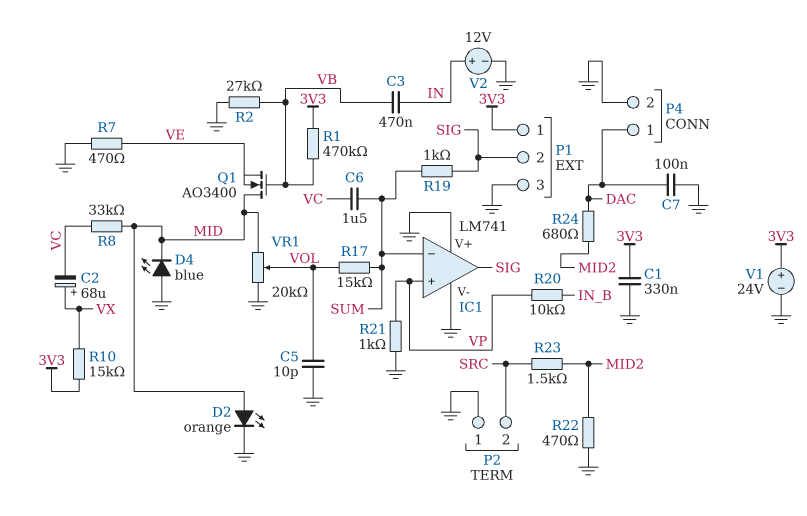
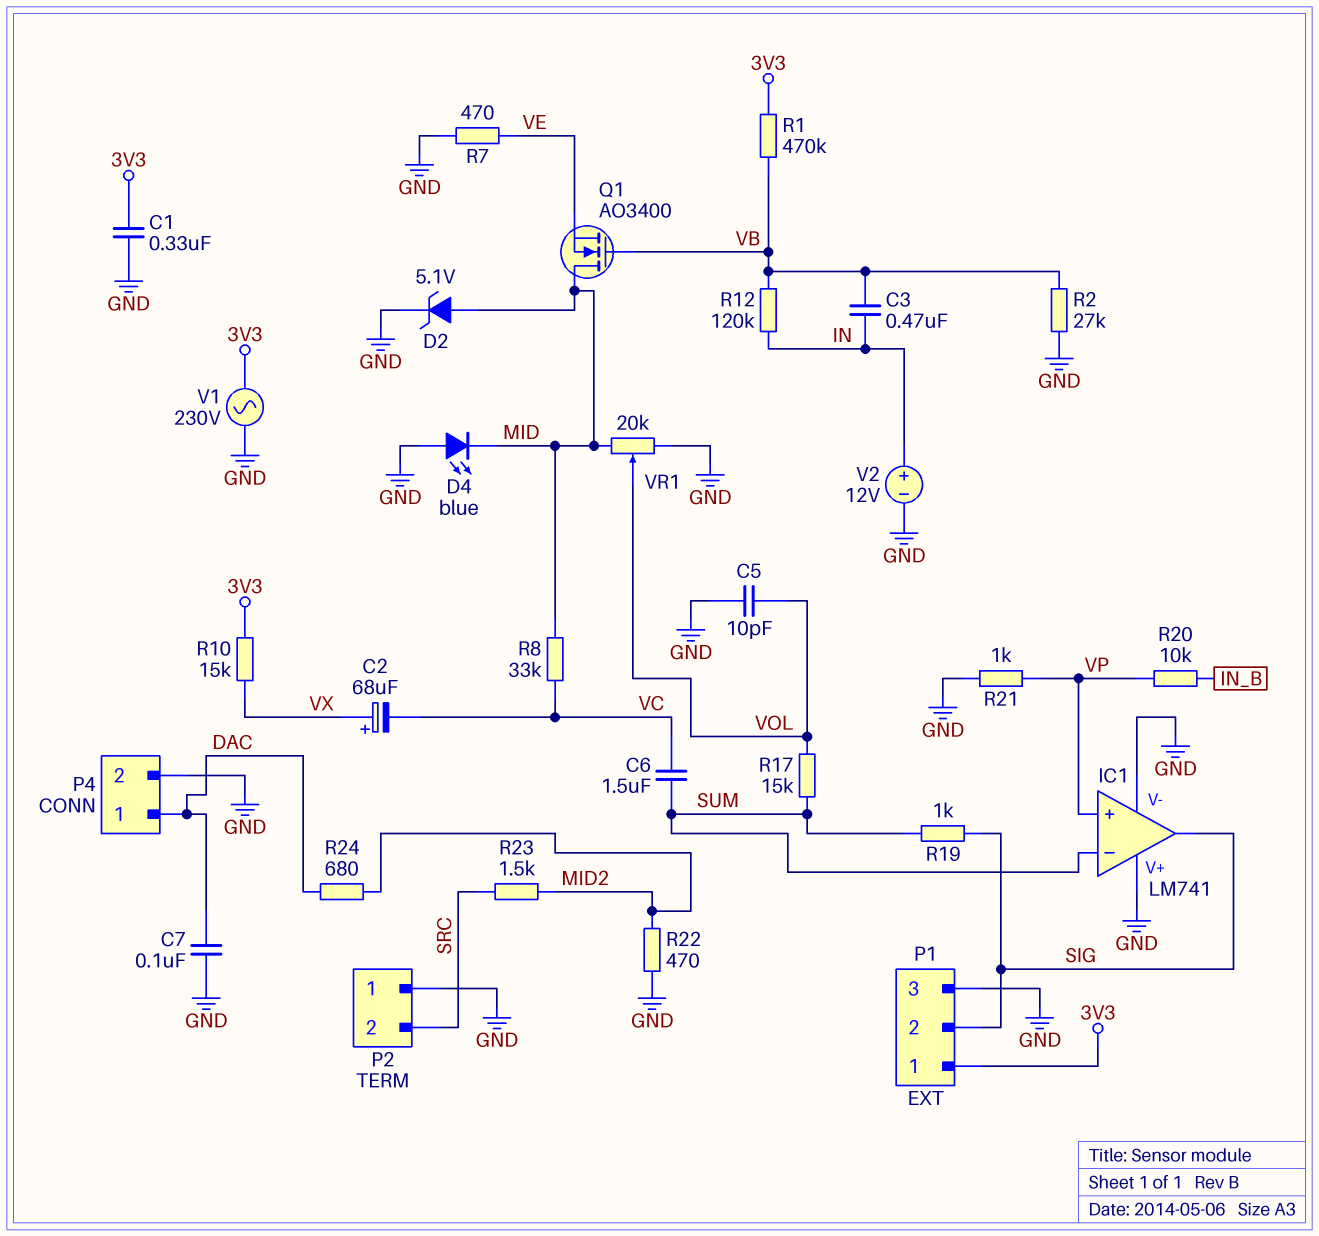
D2: LED orange (A MID, K GND) -> zener 5.1V (A MID, K GND)
R12: none -> 120k (IN, VB)
V1: 24V (plus 3V3, minus GND) -> AC 230V (3V3, GND)

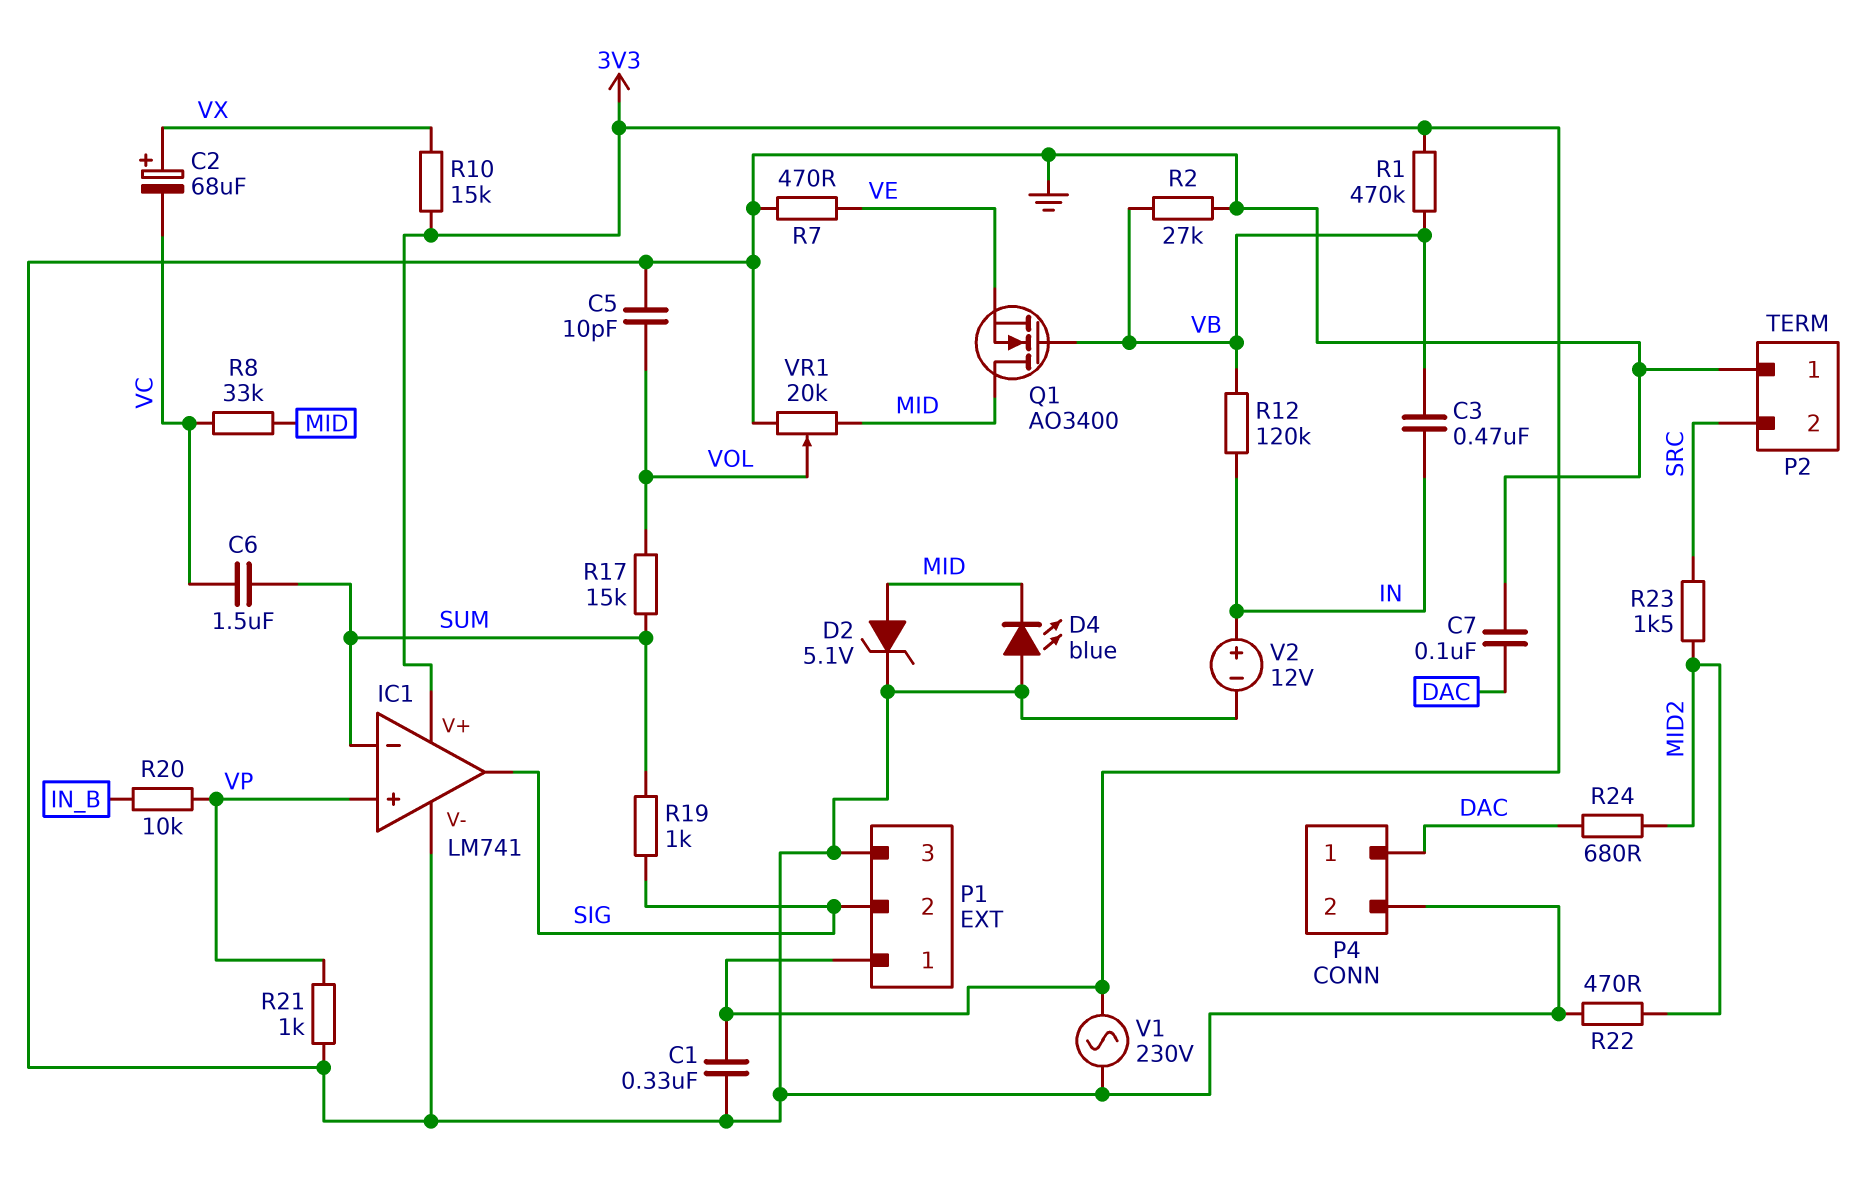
IC1 pin V+: GND -> 3V3

